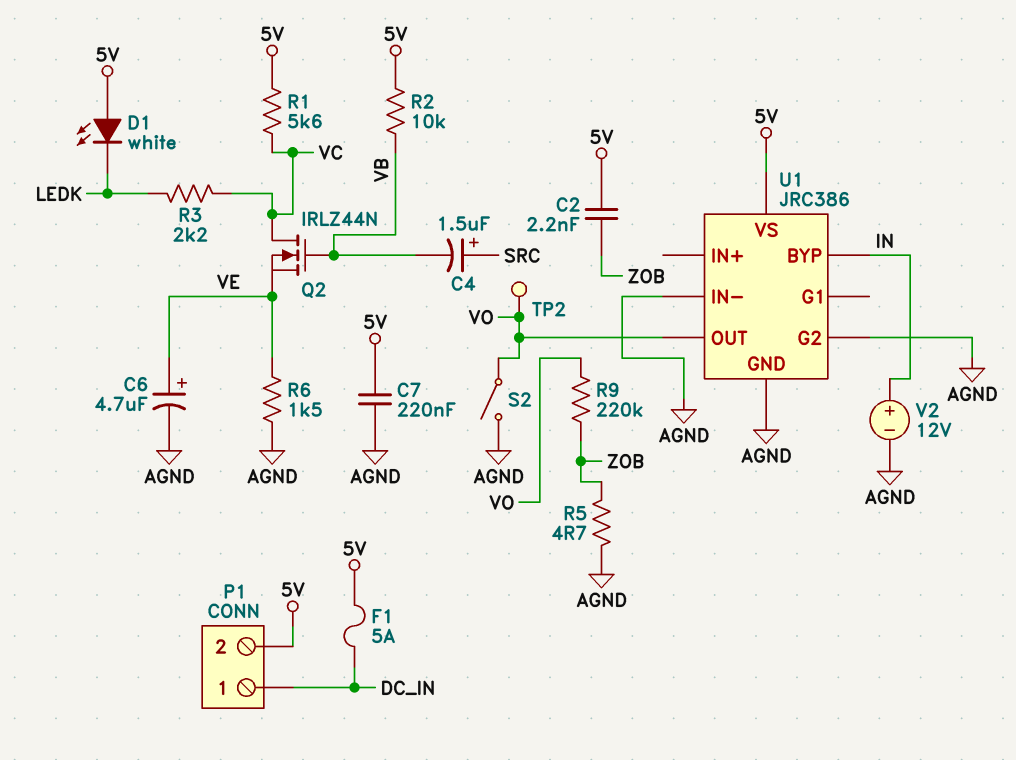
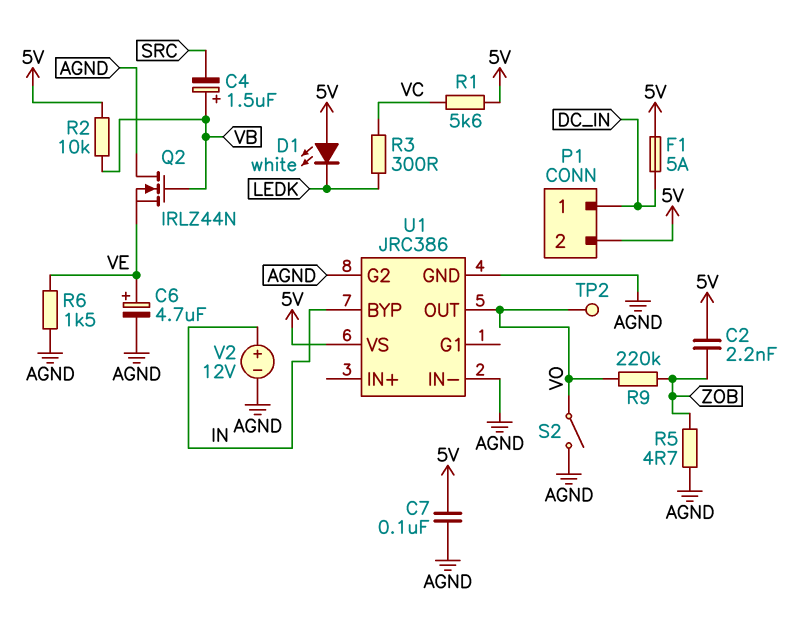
C4: 1.5uF (plus SRC, minus VB) -> 1.5uF (plus VB, minus SRC)
C7: 220nF (5V, AGND) -> 100nF (5V, AGND)
Q2: NMOS IRLZ44N (G VB, D VC, S VE) -> NMOS IRLZ44N (G VB, D AGND, S VE)
R3: 2.2k (LEDK, VC) -> 300 (LEDK, VC)

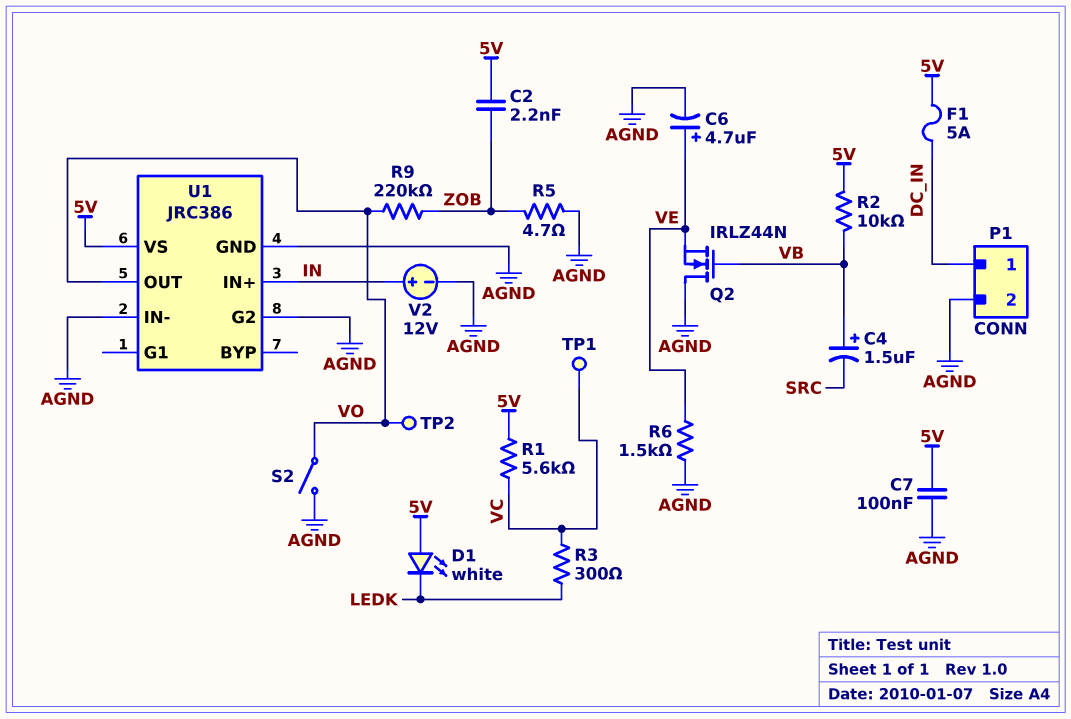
P1 pin 2: 5V -> AGND
TP1: none -> test point (VC)
U1 pin BYP: IN -> none
U1 pin IN+: none -> IN

